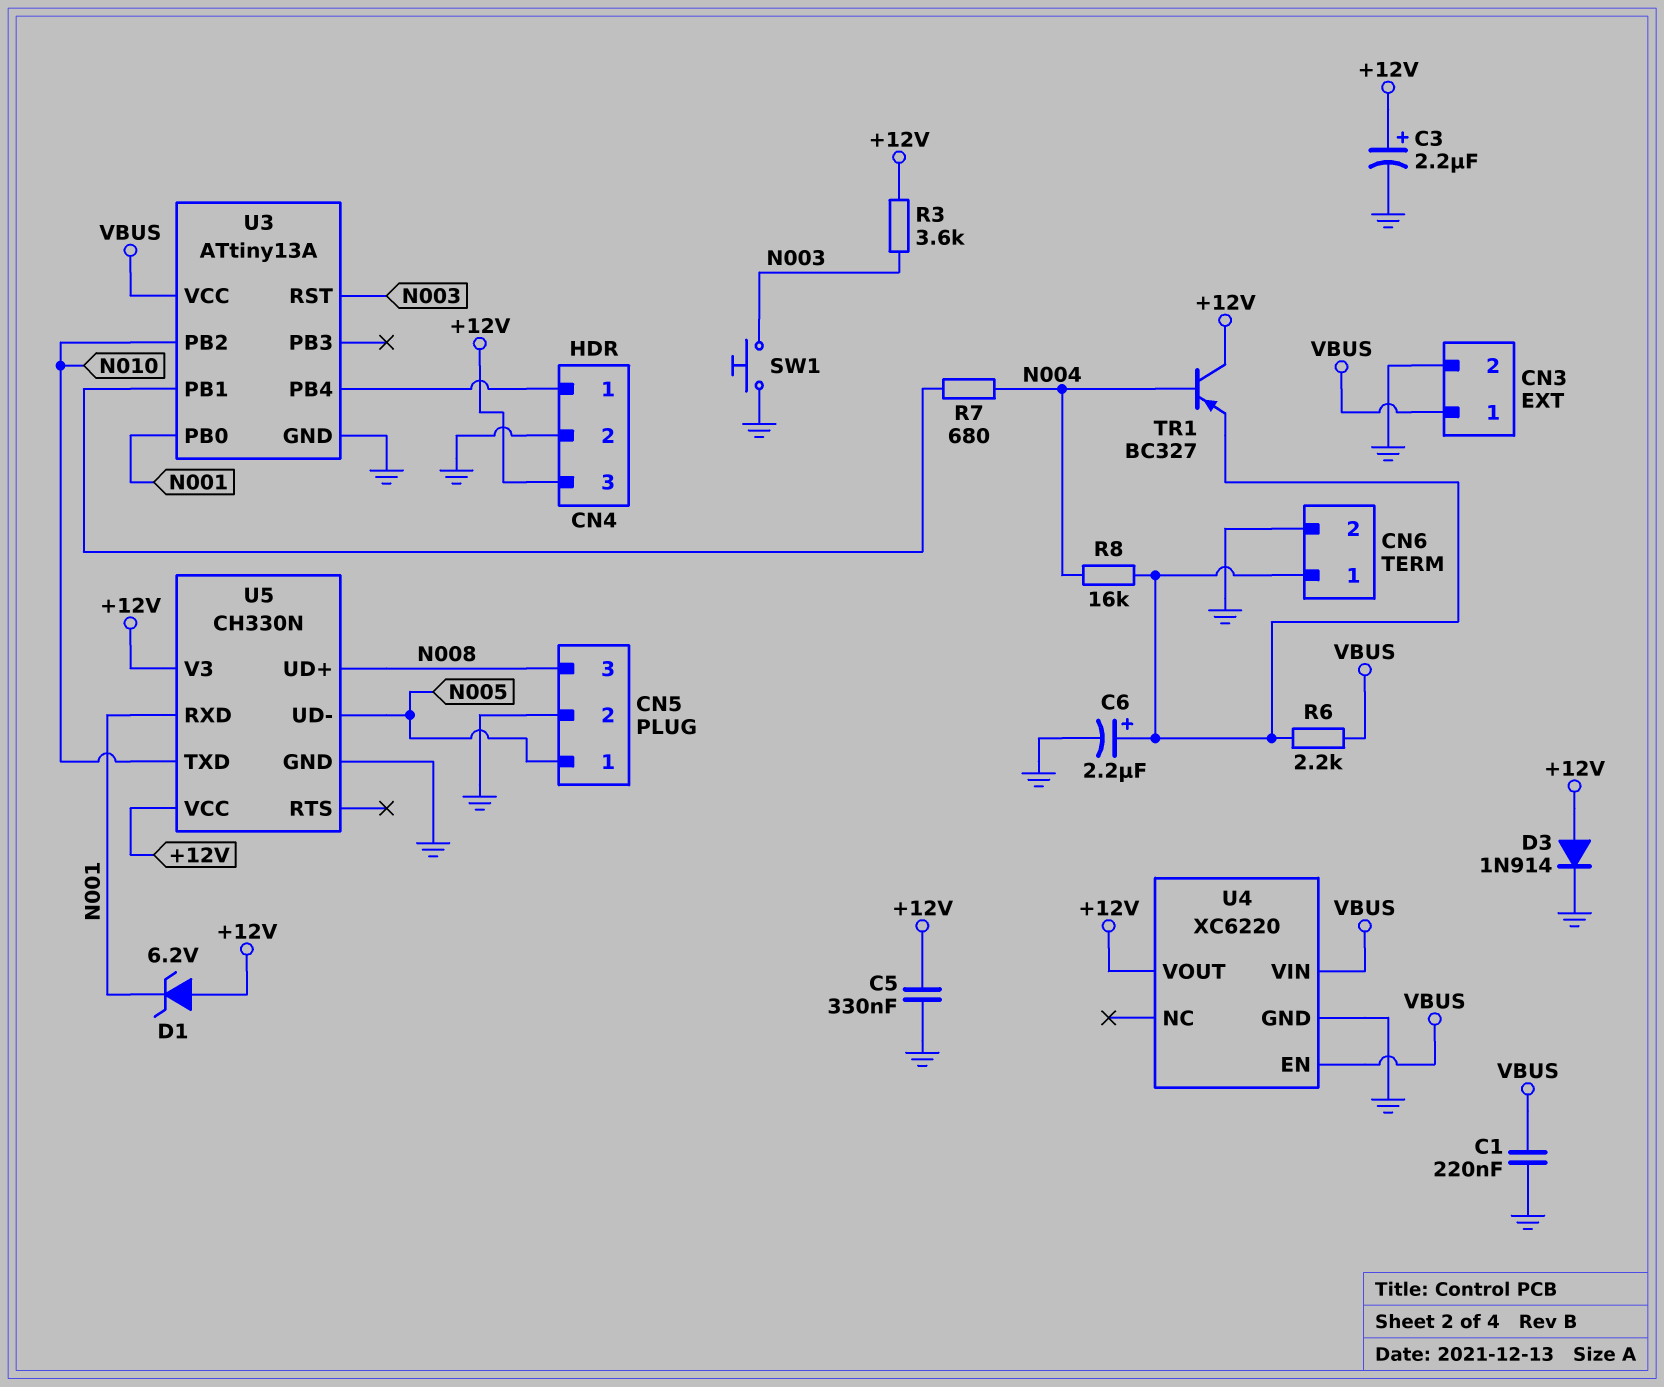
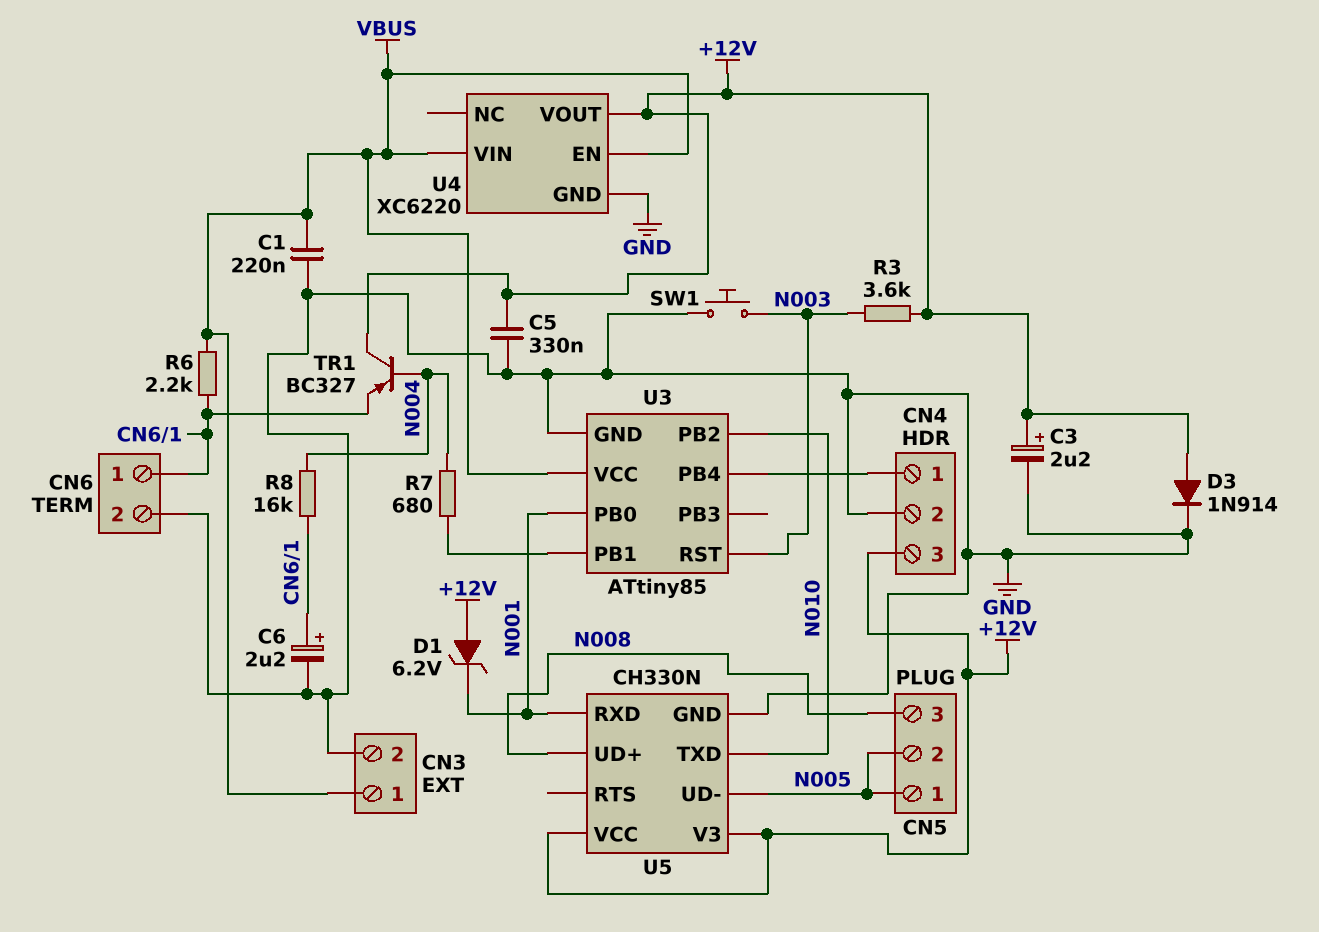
CN5 pin 2: GND -> N005
U3: ATtiny13A -> ATtiny85

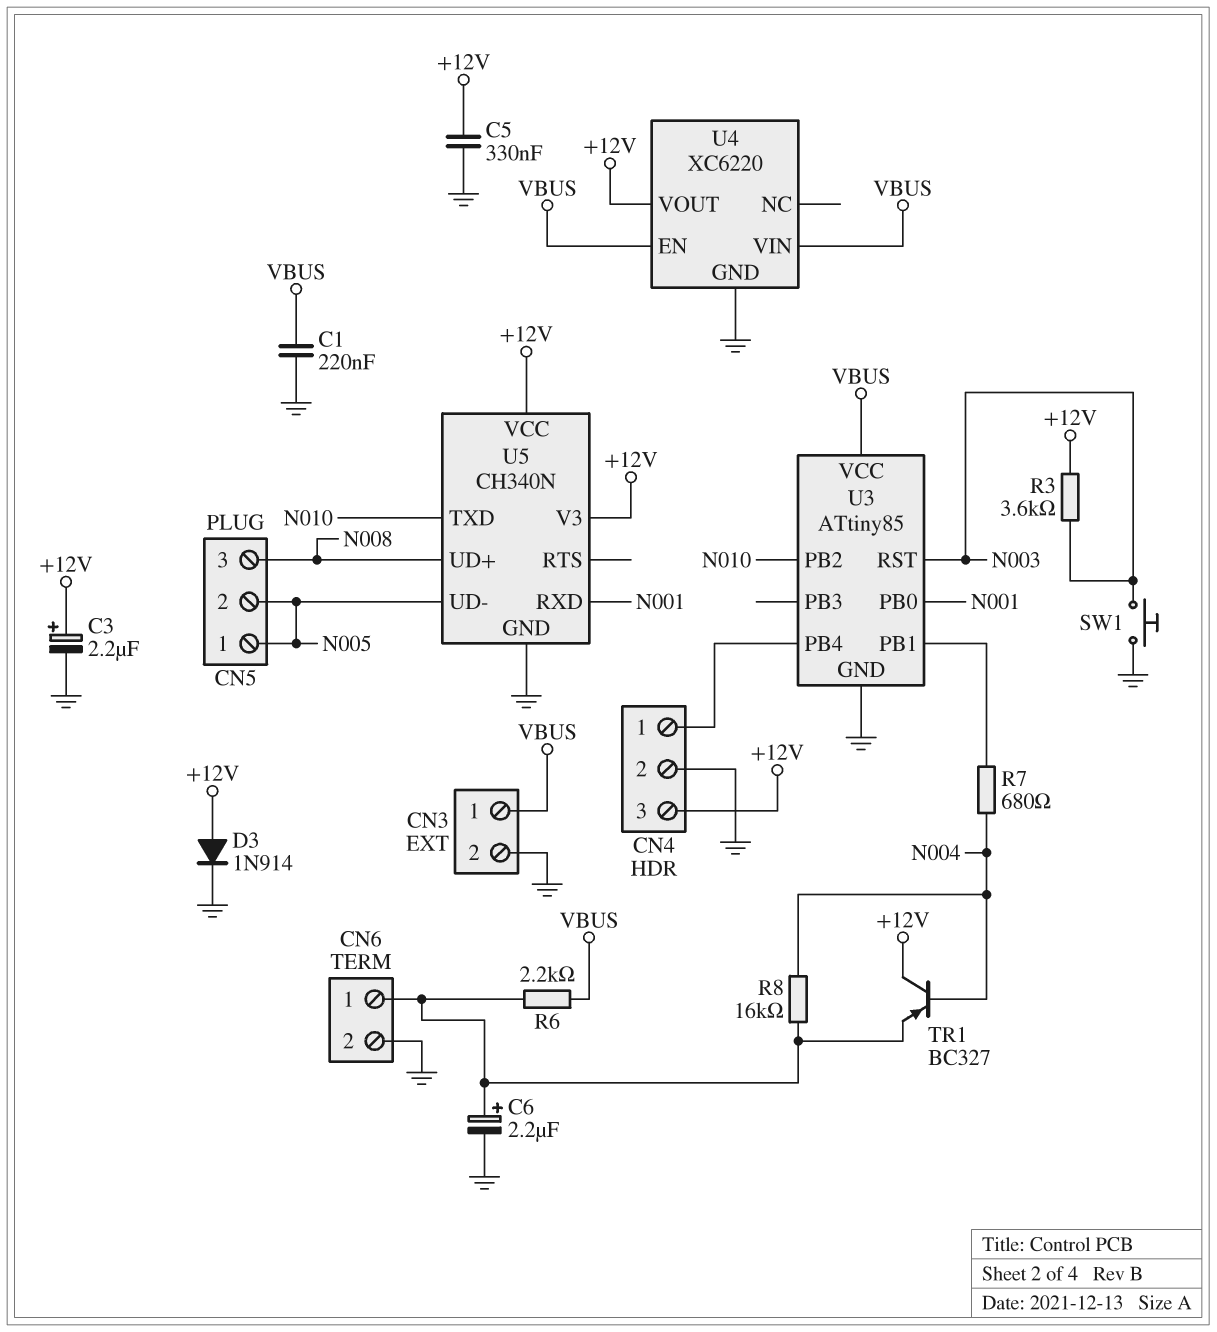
D1: zener 6.2V (A +12V, K N001) -> none
U5: CH330N -> CH340N

